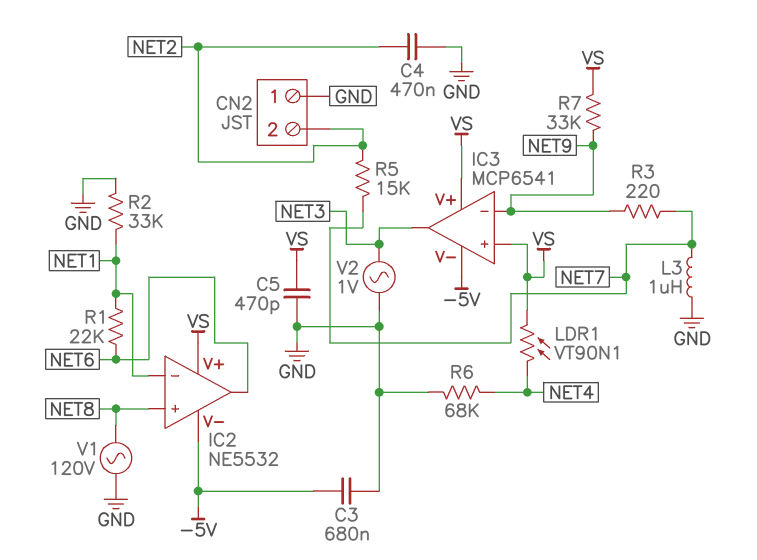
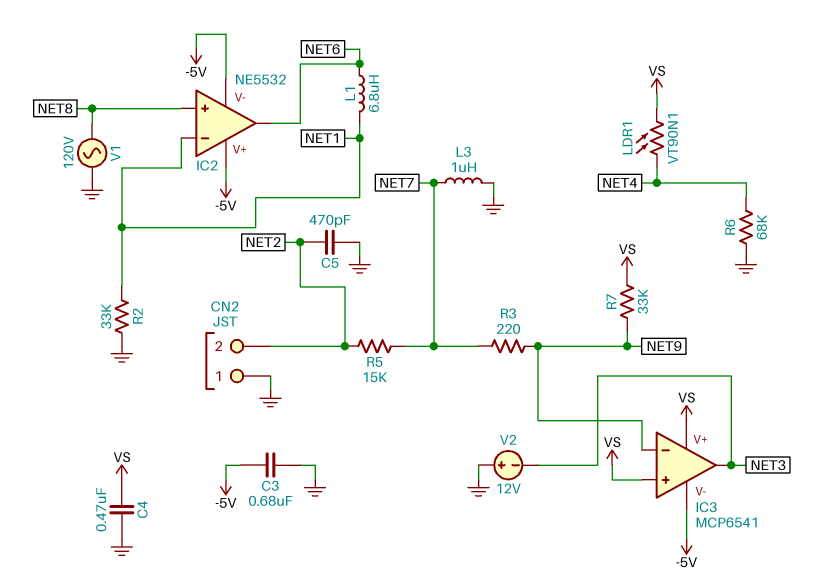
C4: 470nF (GND, NET2) -> 470nF (GND, VS)
C5: 470pF (GND, VS) -> 470pF (GND, NET2)
IC2 pin V+: VS -> -5V
L1: none -> 6.8uH (NET1, NET6)
R1: 22k (NET1, NET6) -> none
V2: AC 1V (GND, NET3) -> 12V (plus GND, minus NET3)

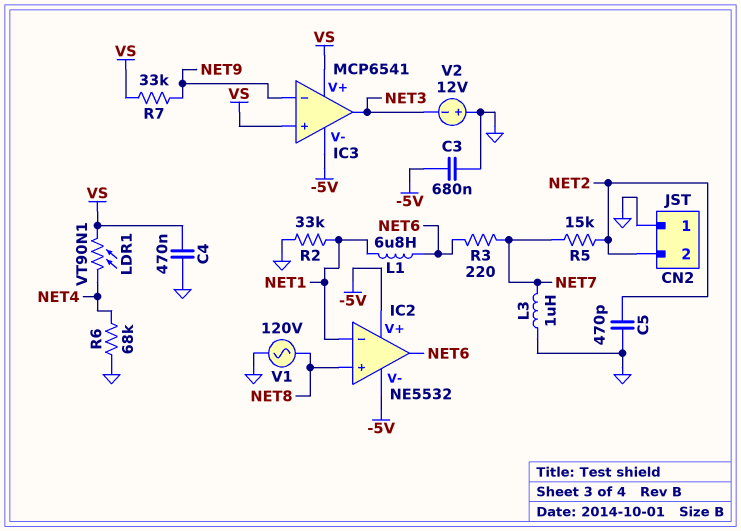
R3: 220 (NET7, NET9) -> 220 (NET6, NET7)

